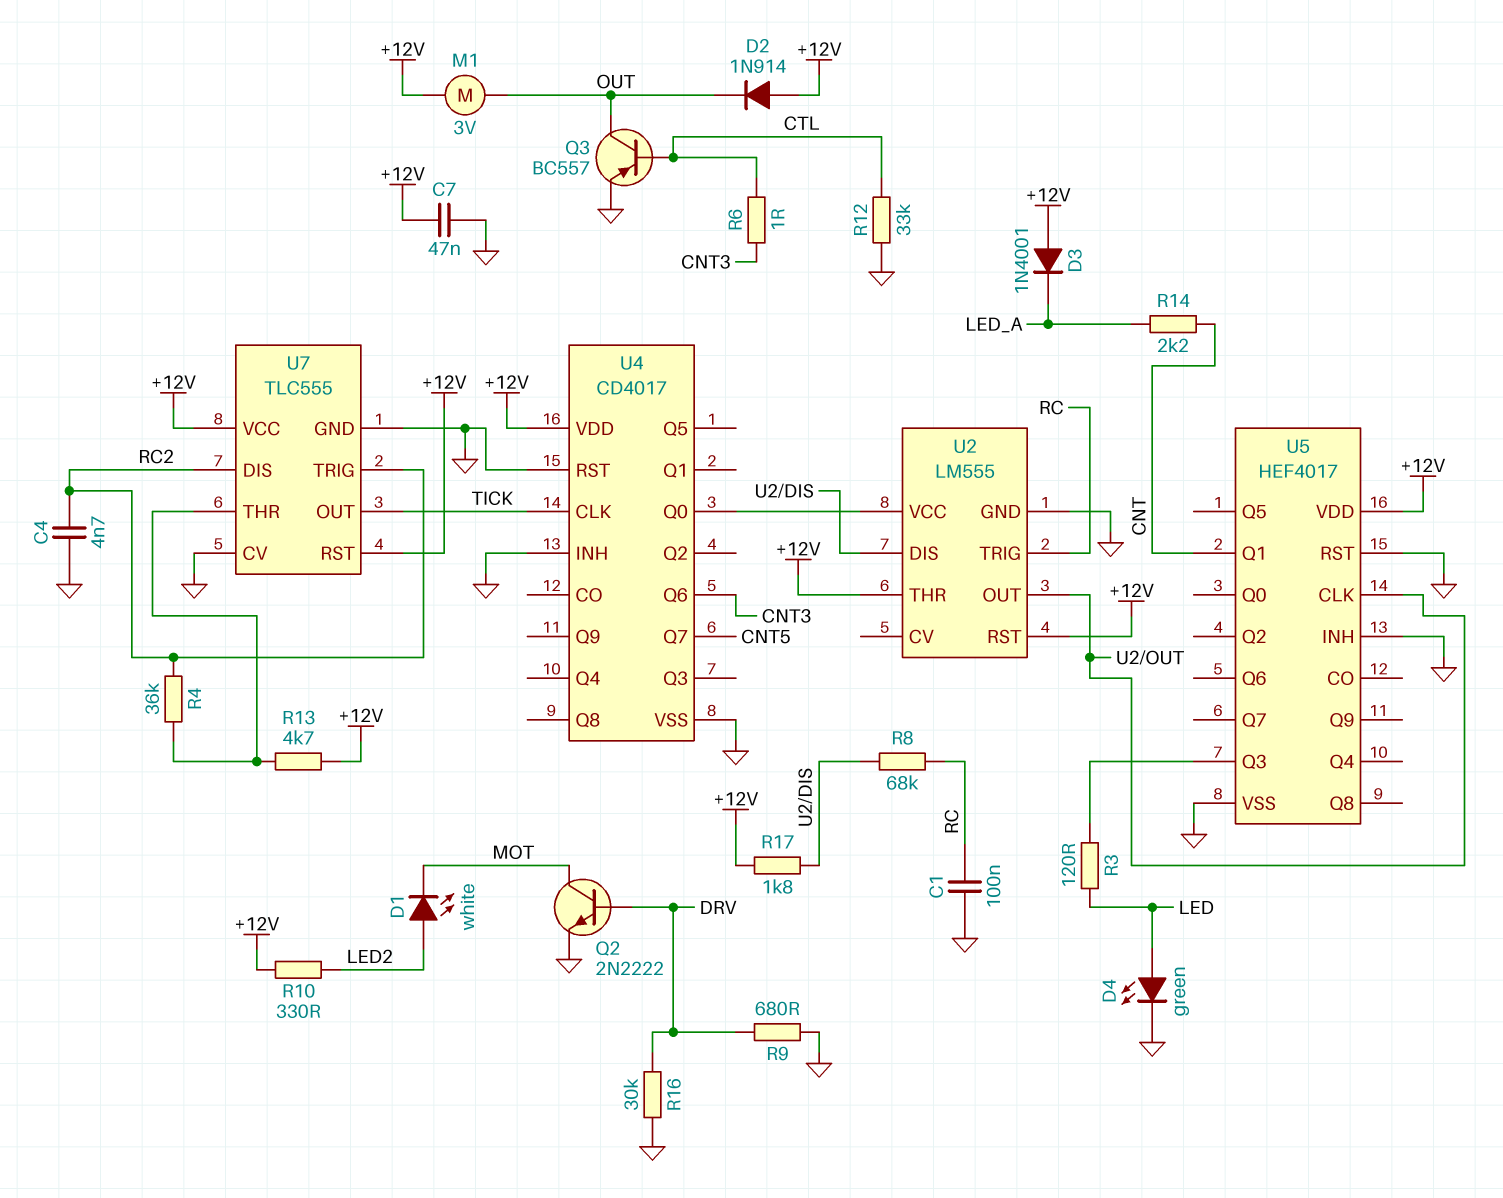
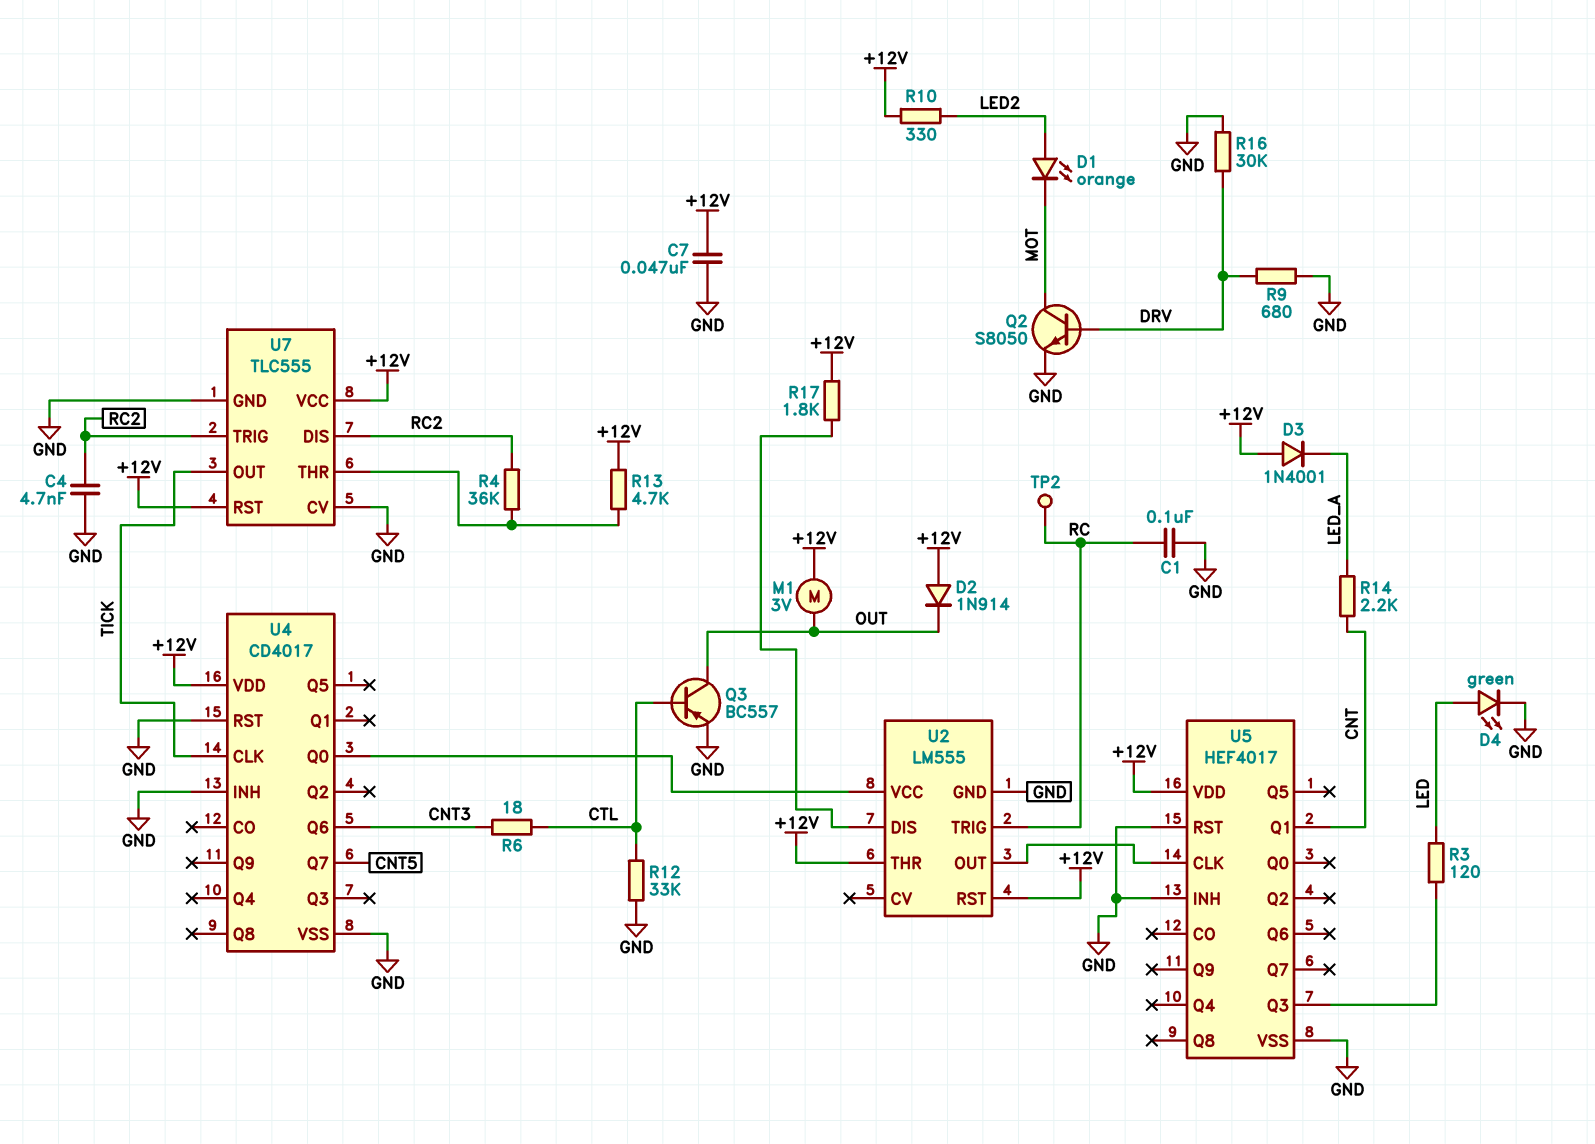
D1: LED white (A LED2, K MOT) -> LED orange (A LED2, K MOT)
Q2: NPN 2N2222 (B DRV, C MOT, E GND) -> NPN S8050 (B DRV, C MOT, E GND)
R6: 1 (CNT3, CTL) -> 18 (CNT3, CTL)
R8: 68k (RC, U2/DIS) -> none
TP2: none -> test point (RC)

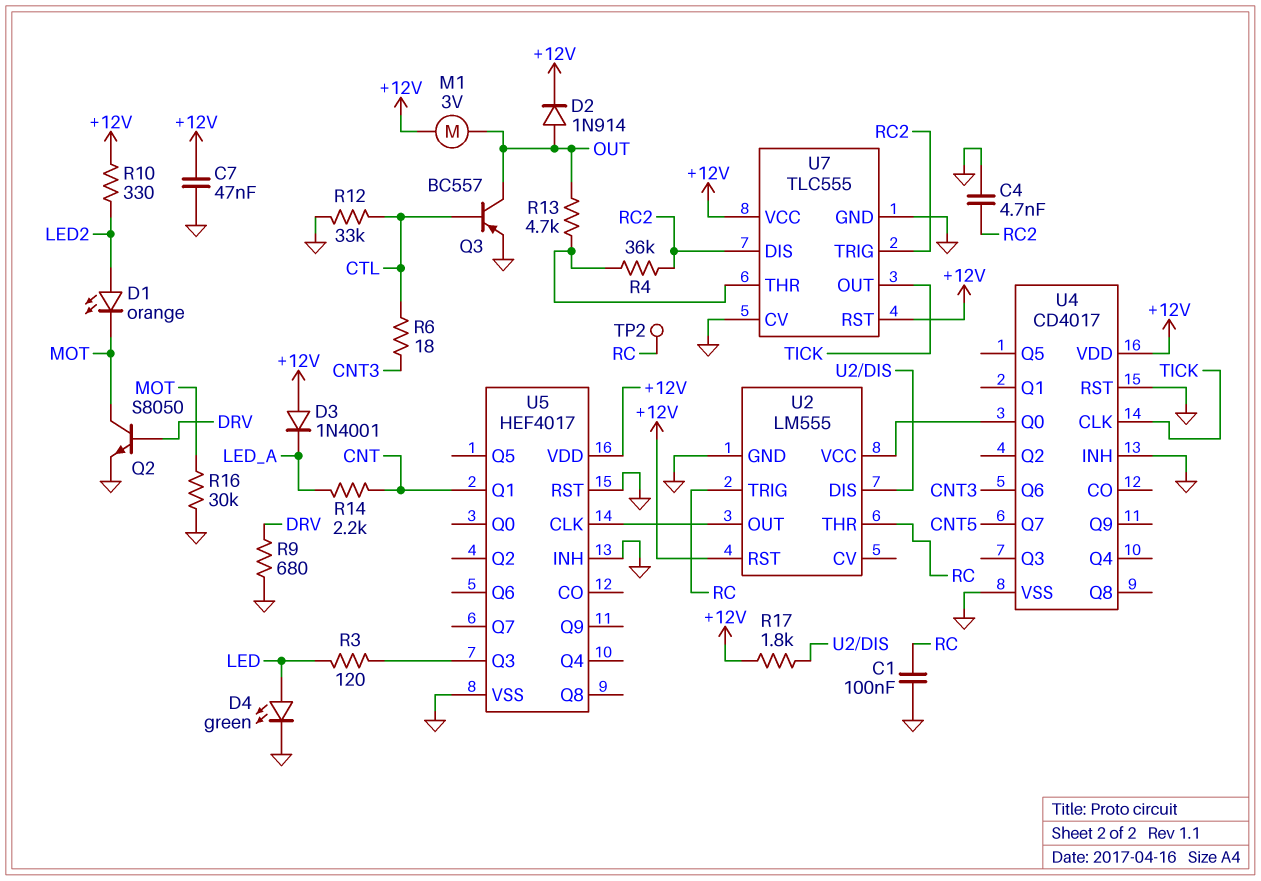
D2: diode 1N914 (A +12V, K OUT) -> diode 1N914 (A OUT, K +12V)
R13: 4.7k (+12V, U7/THR) -> 4.7k (OUT, U7/THR)
R16: 30k (DRV, GND) -> 30k (GND, MOT)
U2 pin THR: +12V -> RC

